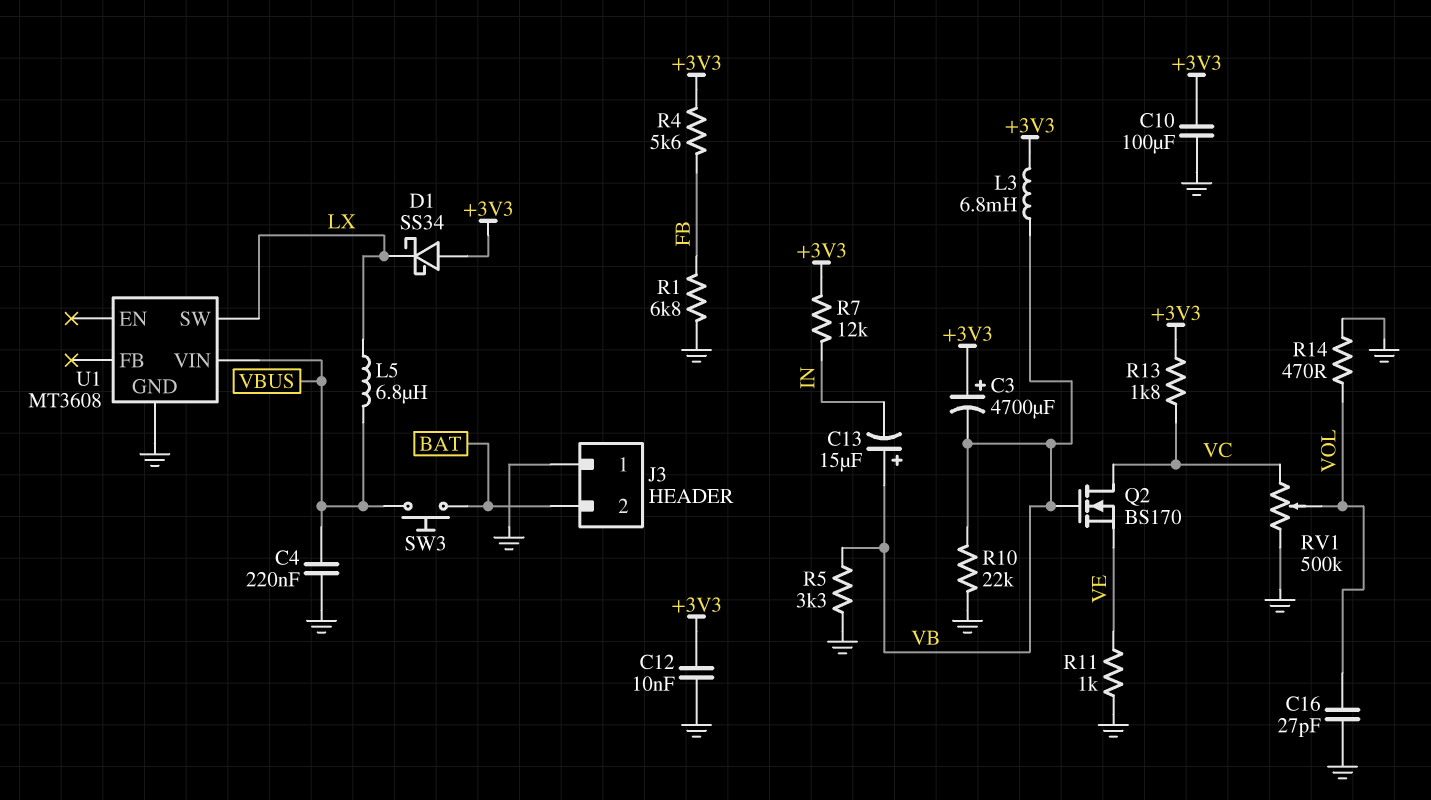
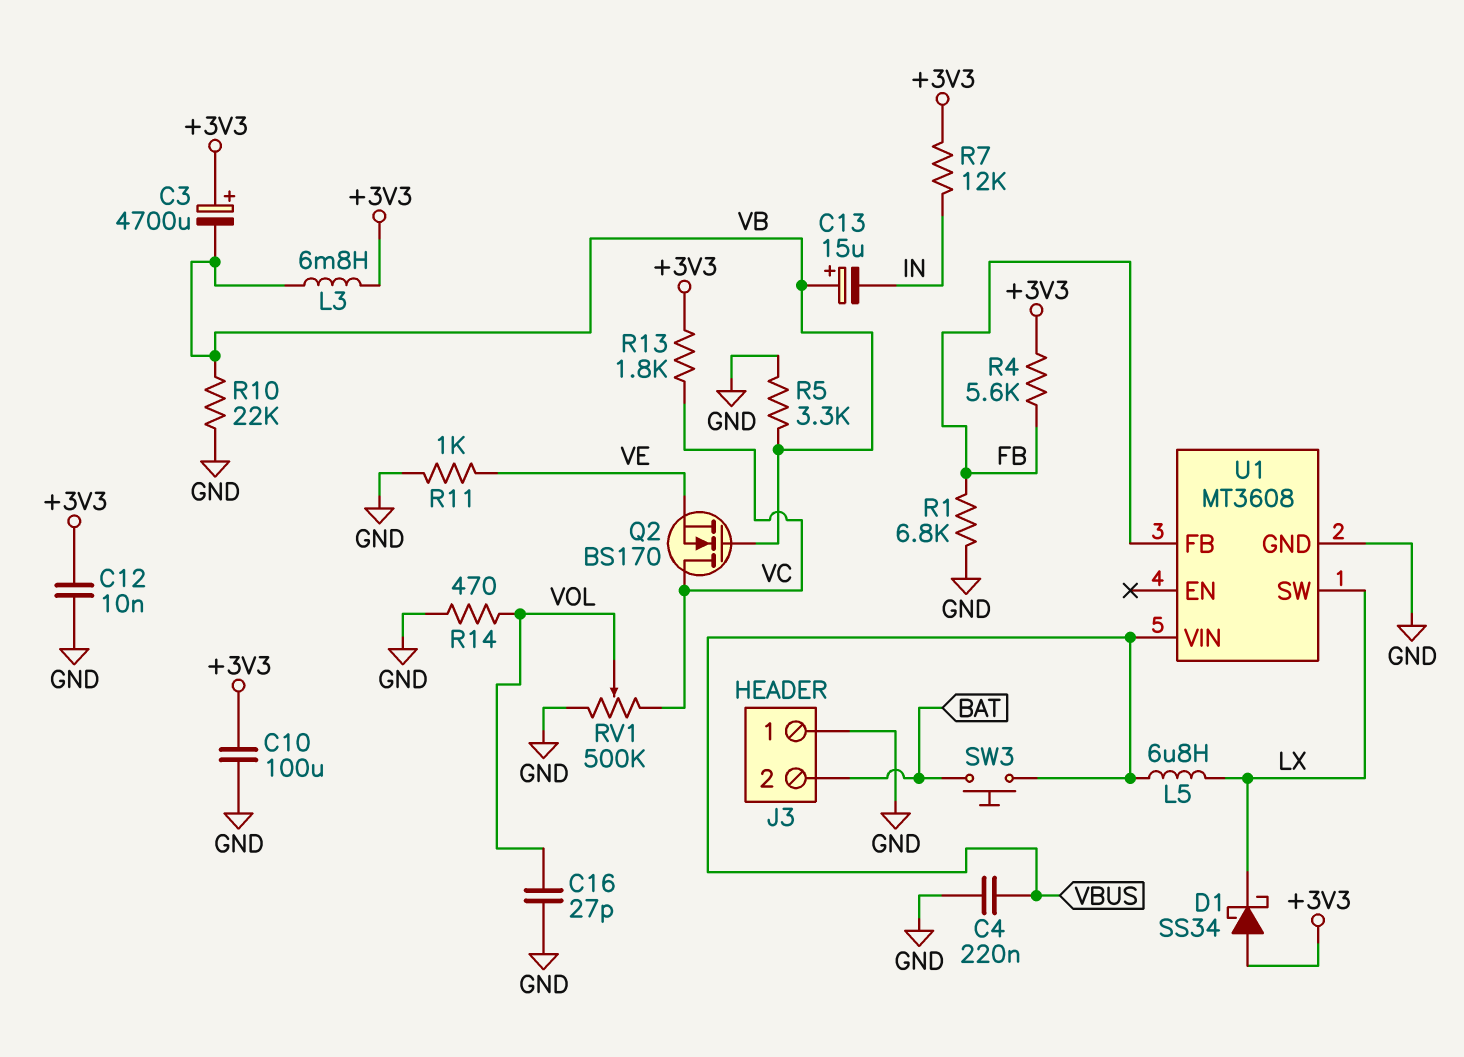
U1 pin FB: none -> FB

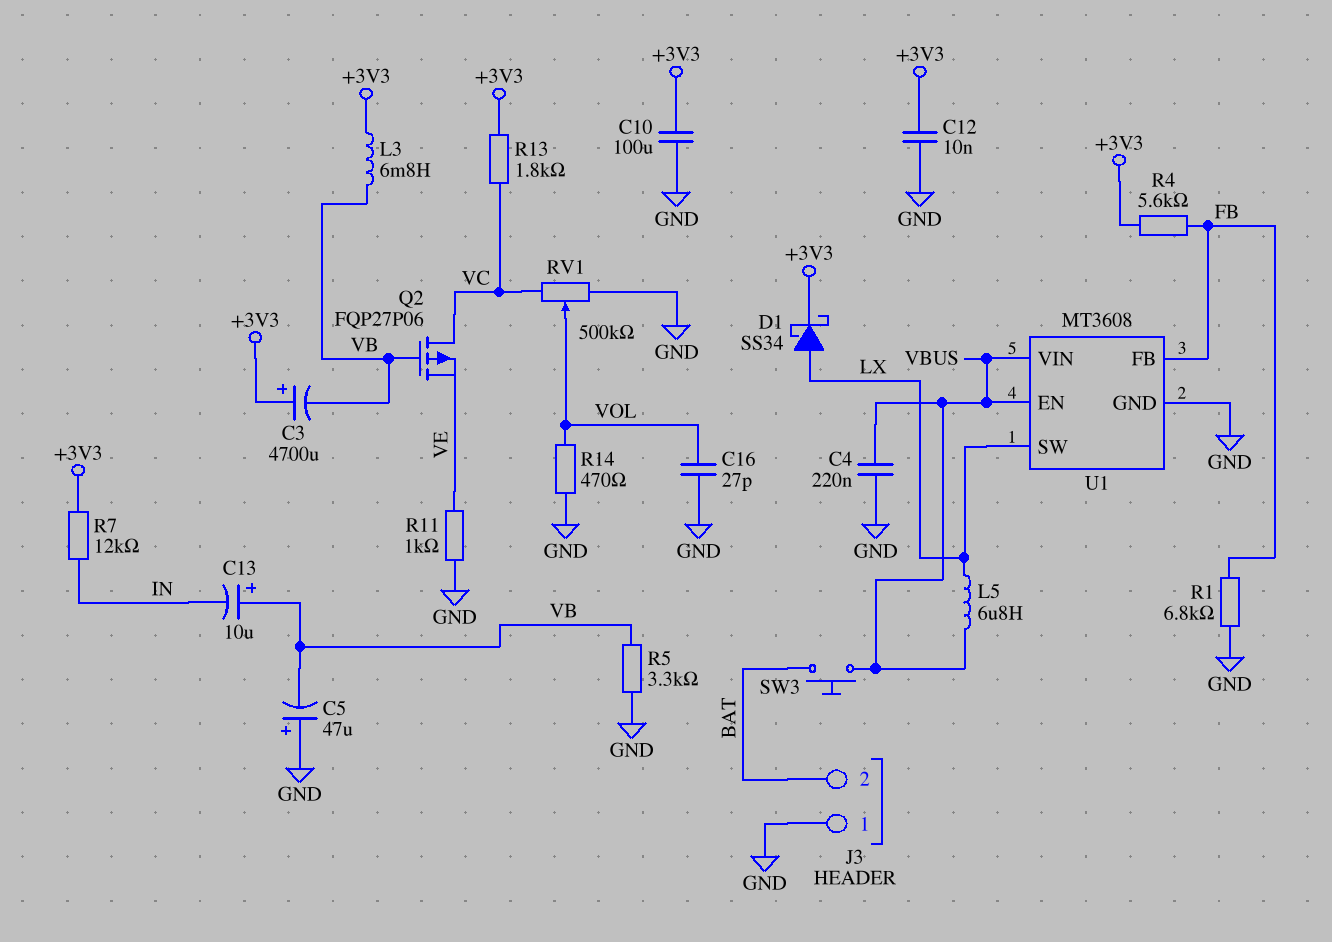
C5: none -> 47uF (plus GND, minus VB)
C13: 15uF (plus VB, minus IN) -> 10uF (plus VB, minus IN)
D1: schottky SS34 (A +3V3, K LX) -> schottky SS34 (A LX, K +3V3)
Q2: NMOS BS170 (G VB, D VC, S VE) -> PMOS FQP27P06 (G VB, D VC, S VE)
R10: 22k (GND, VB) -> none
U1 pin EN: none -> VBUS

